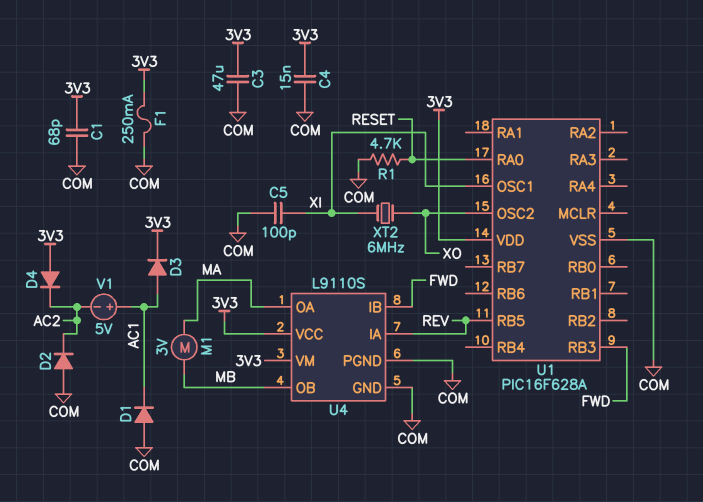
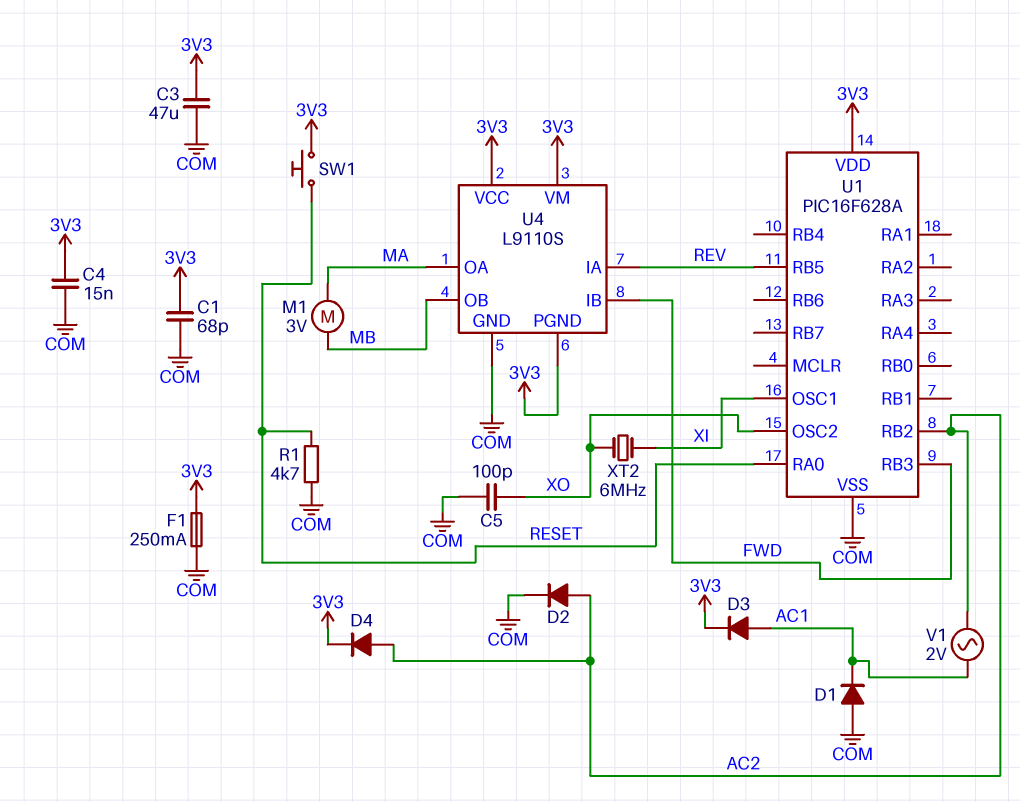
C5: 100pF (COM, XI) -> 100pF (COM, XO)
D2: diode (A COM, K AC2) -> diode (A AC2, K COM)
D4: diode (A 3V3, K AC2) -> diode (A AC2, K 3V3)
SW1: none -> button (3V3, RESET)
U1 pin RB2: none -> AC2
U4 pin PGND: COM -> 3V3
V1: 5V (plus AC1, minus AC2) -> AC 2V (AC1, AC2)

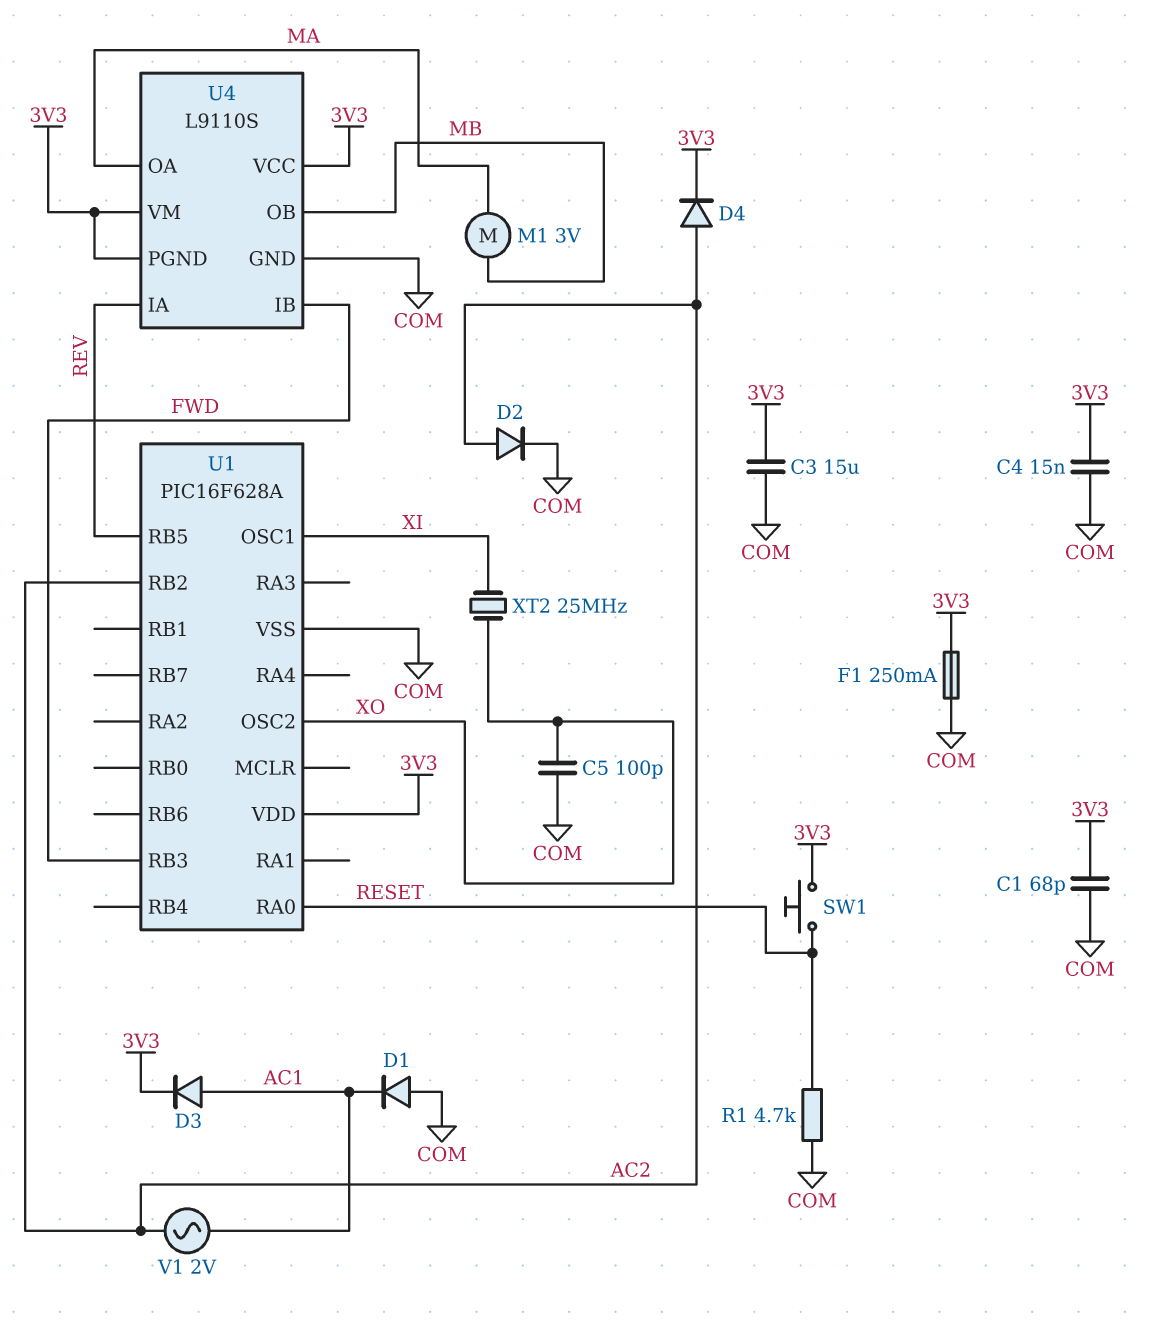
C3: 47uF (3V3, COM) -> 15uF (3V3, COM)
XT2: 6MHz (XI, XO) -> 25MHz (XI, XO)

